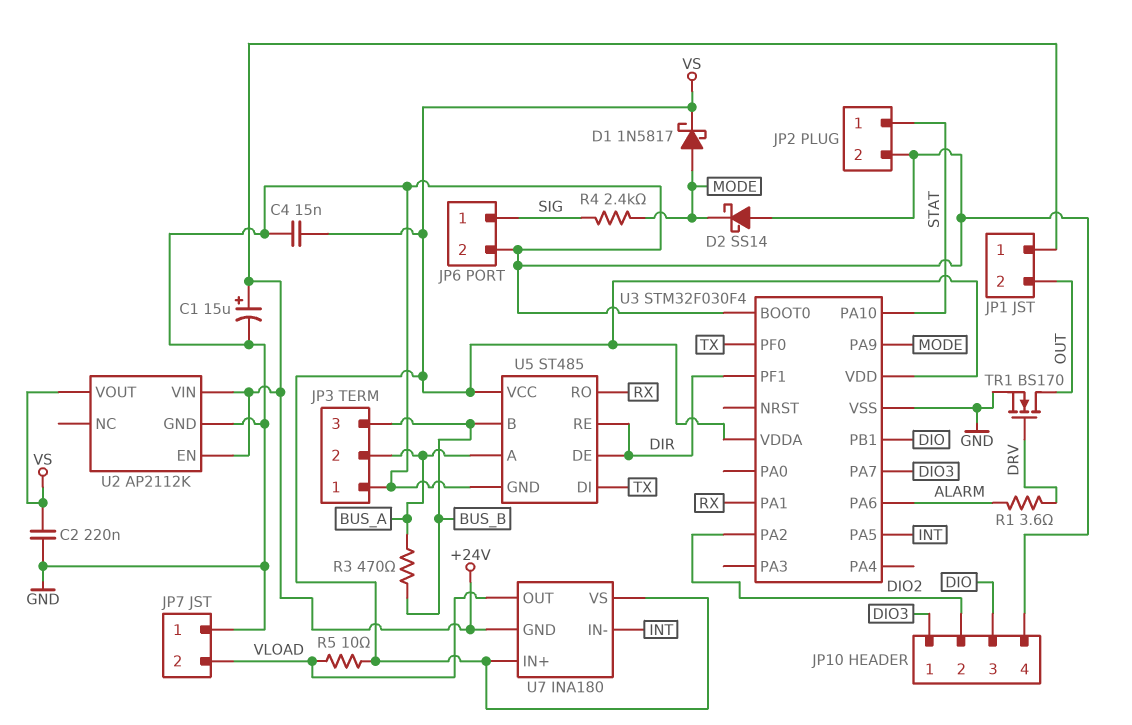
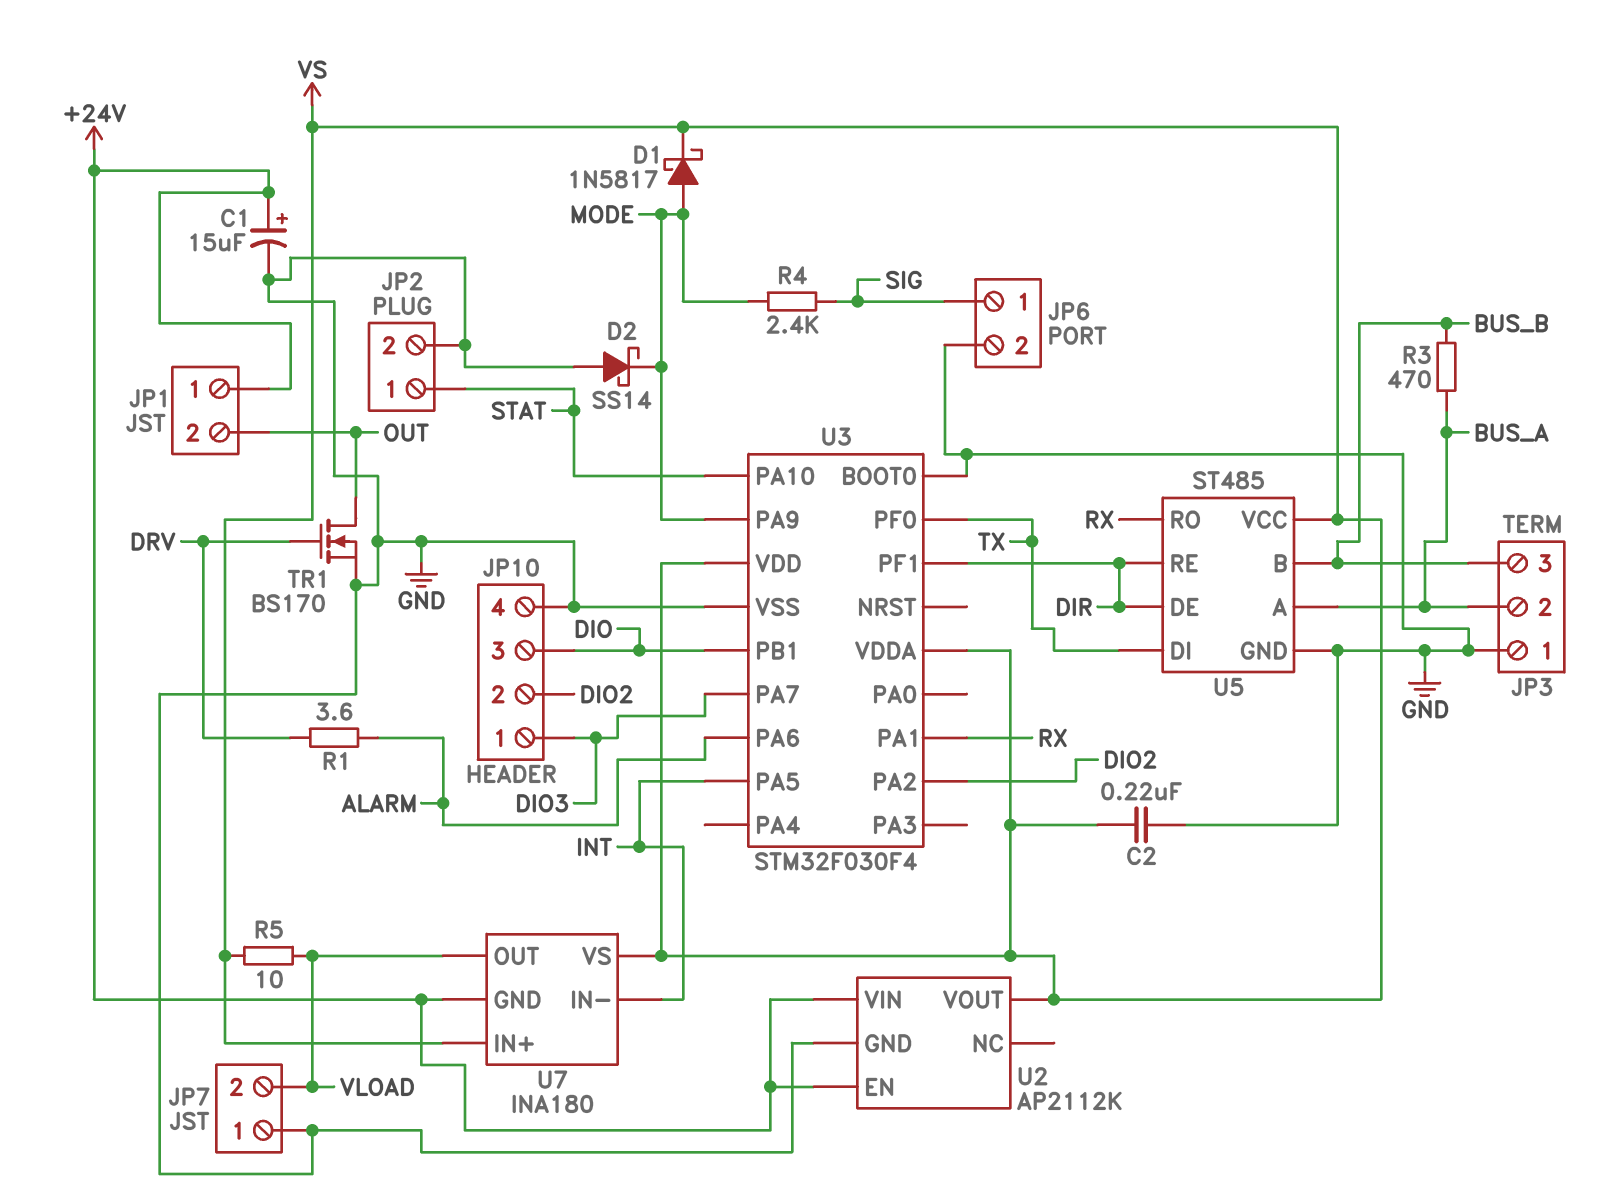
C4: 15nF (GND, VS) -> none

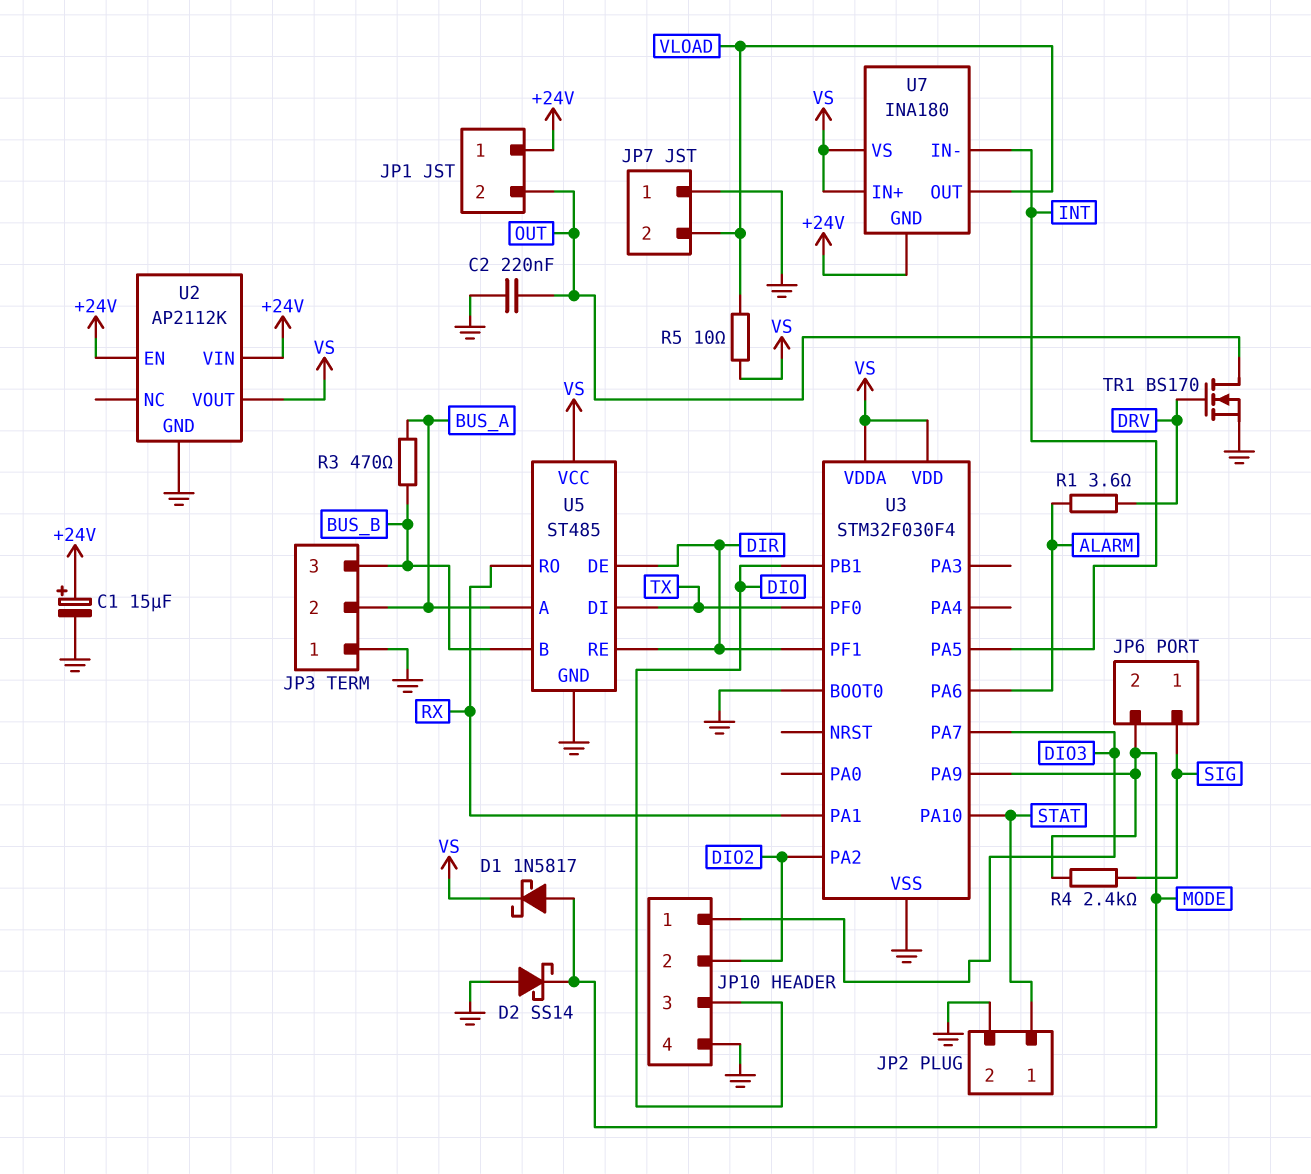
C2: 220nF (GND, VS) -> 220nF (GND, OUT)
JP6 pin 2: GND -> MODE

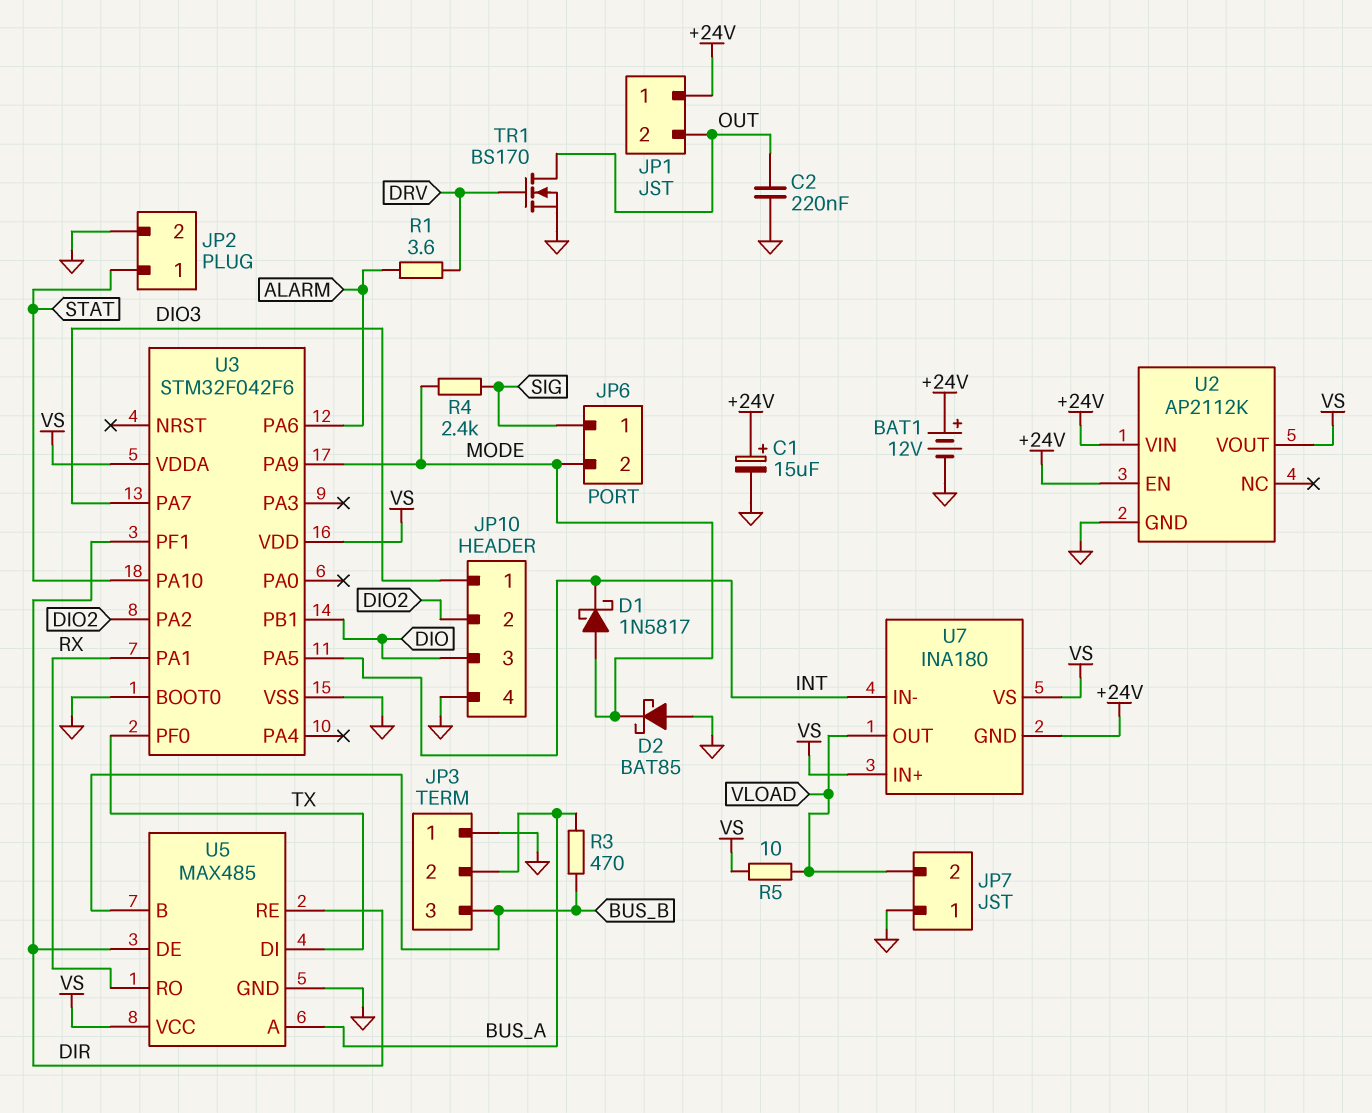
BAT1: none -> 12V (plus +24V, minus GND)
D1: schottky 1N5817 (A MODE, K VS) -> schottky 1N5817 (A MODE, K INT)
D2: schottky SS14 (A GND, K MODE) -> schottky BAT85 (A GND, K MODE)
U3: STM32F030F4 -> STM32F042F6
U5: ST485 -> MAX485

